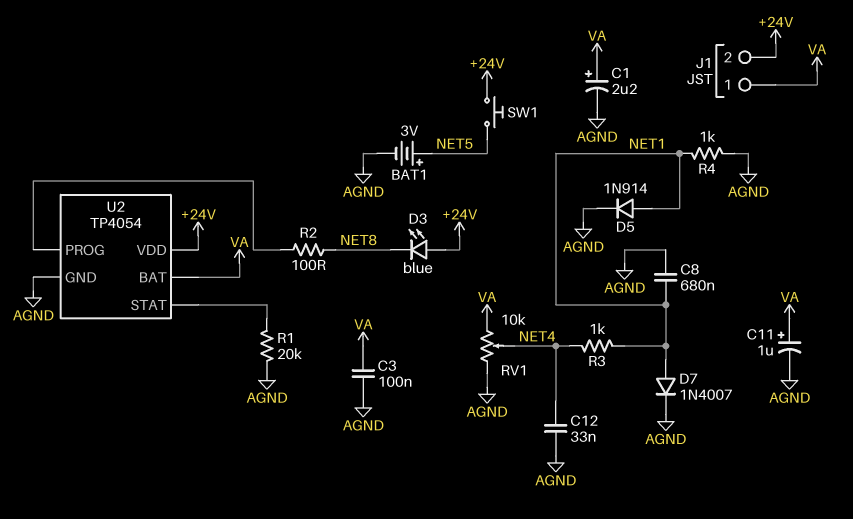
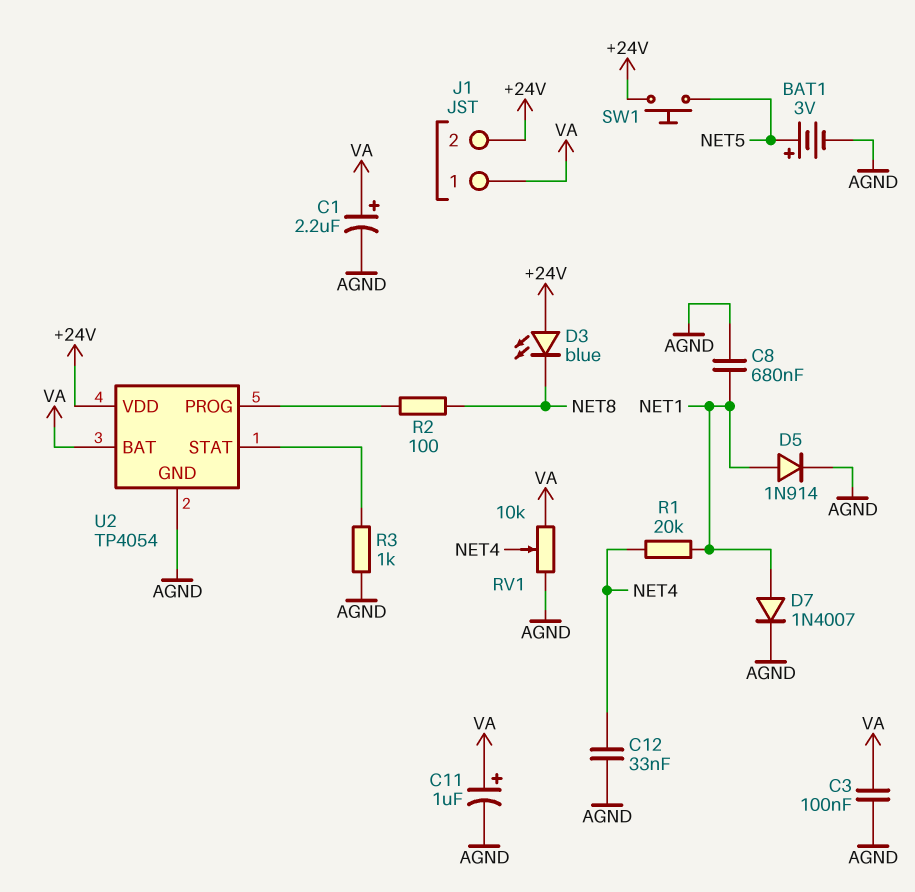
R1: 20k (AGND, U2/STAT) -> 20k (NET1, NET4)
R3: 1k (NET1, NET4) -> 1k (AGND, U2/STAT)
R4: 1k (AGND, NET1) -> none

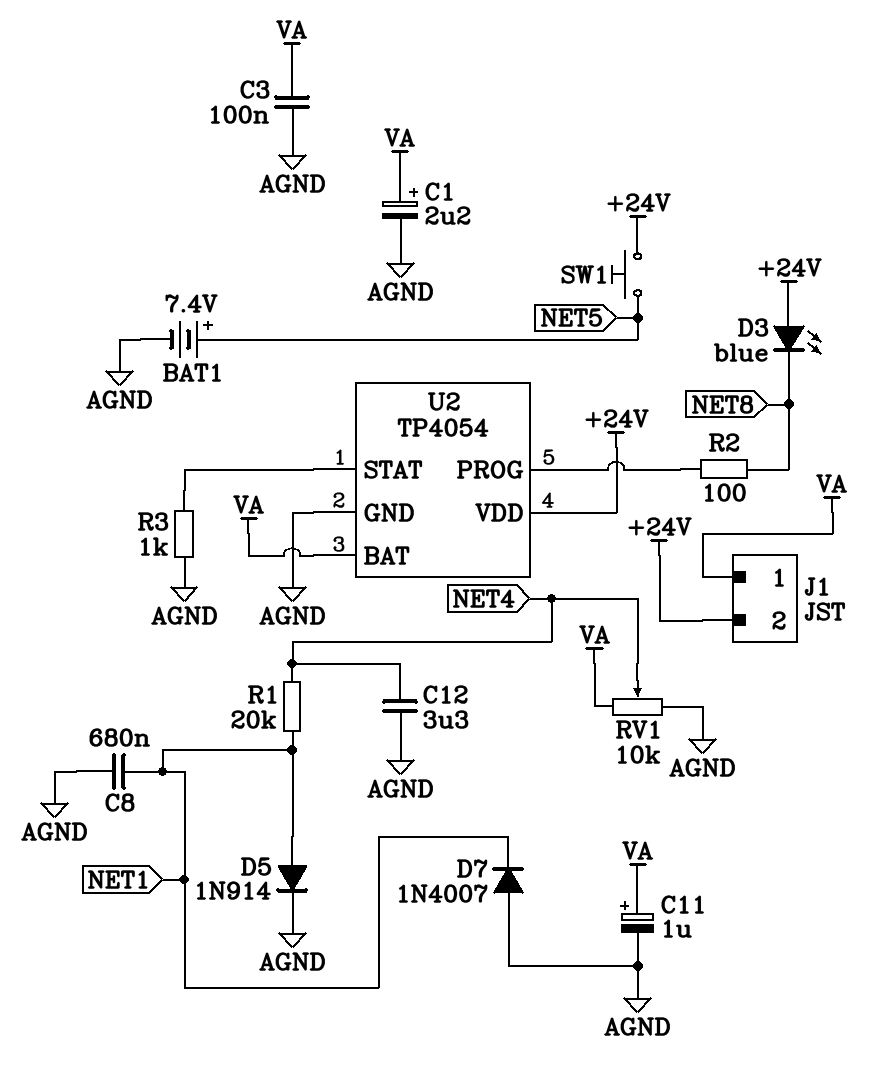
BAT1: 3V (plus NET5, minus AGND) -> 7.4V (plus NET5, minus AGND)
C12: 33nF (AGND, NET4) -> 3.3uF (AGND, NET4)
D7: diode 1N4007 (A NET1, K AGND) -> diode 1N4007 (A AGND, K NET1)

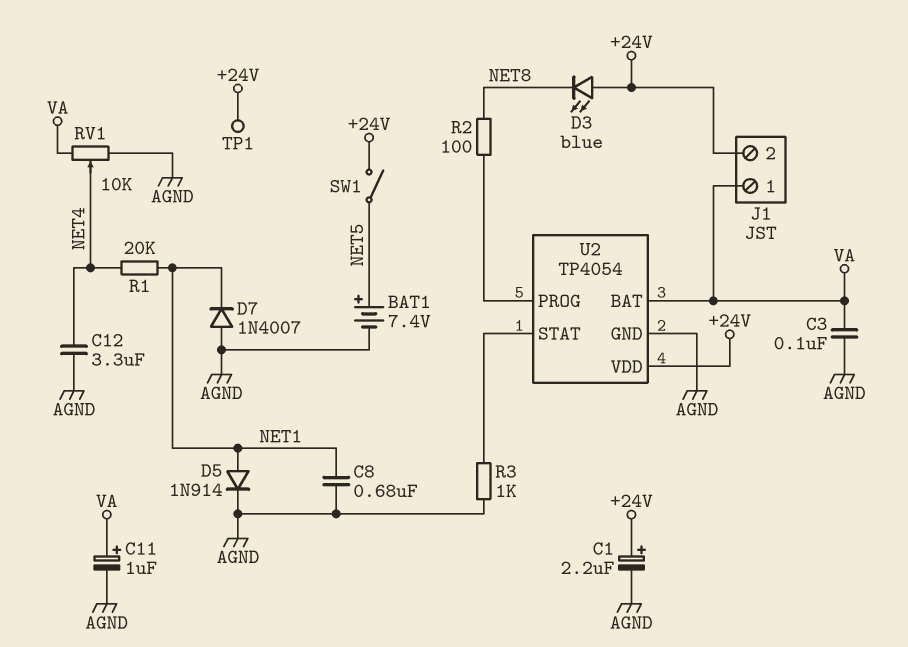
C1: 2.2uF (plus VA, minus AGND) -> 2.2uF (plus +24V, minus AGND)
SW1: button (+24V, NET5) -> switch (+24V, NET5)
TP1: none -> test point (+24V)

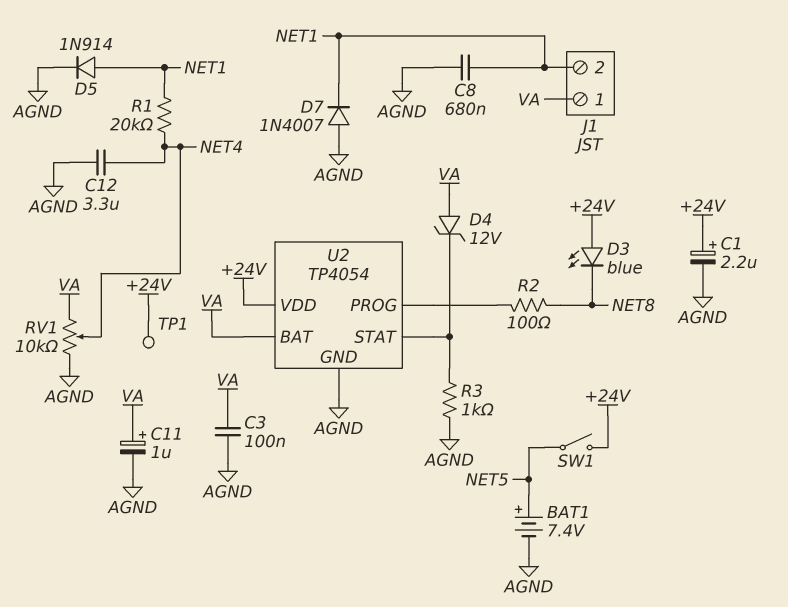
D4: none -> zener 12V (A VA, K U2/STAT)
J1 pin 2: +24V -> NET1

